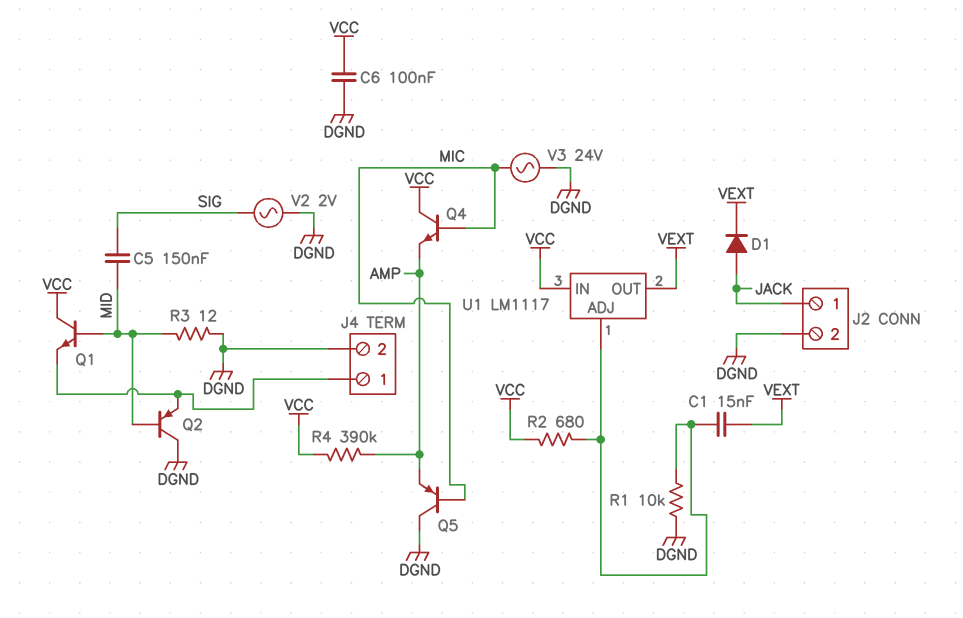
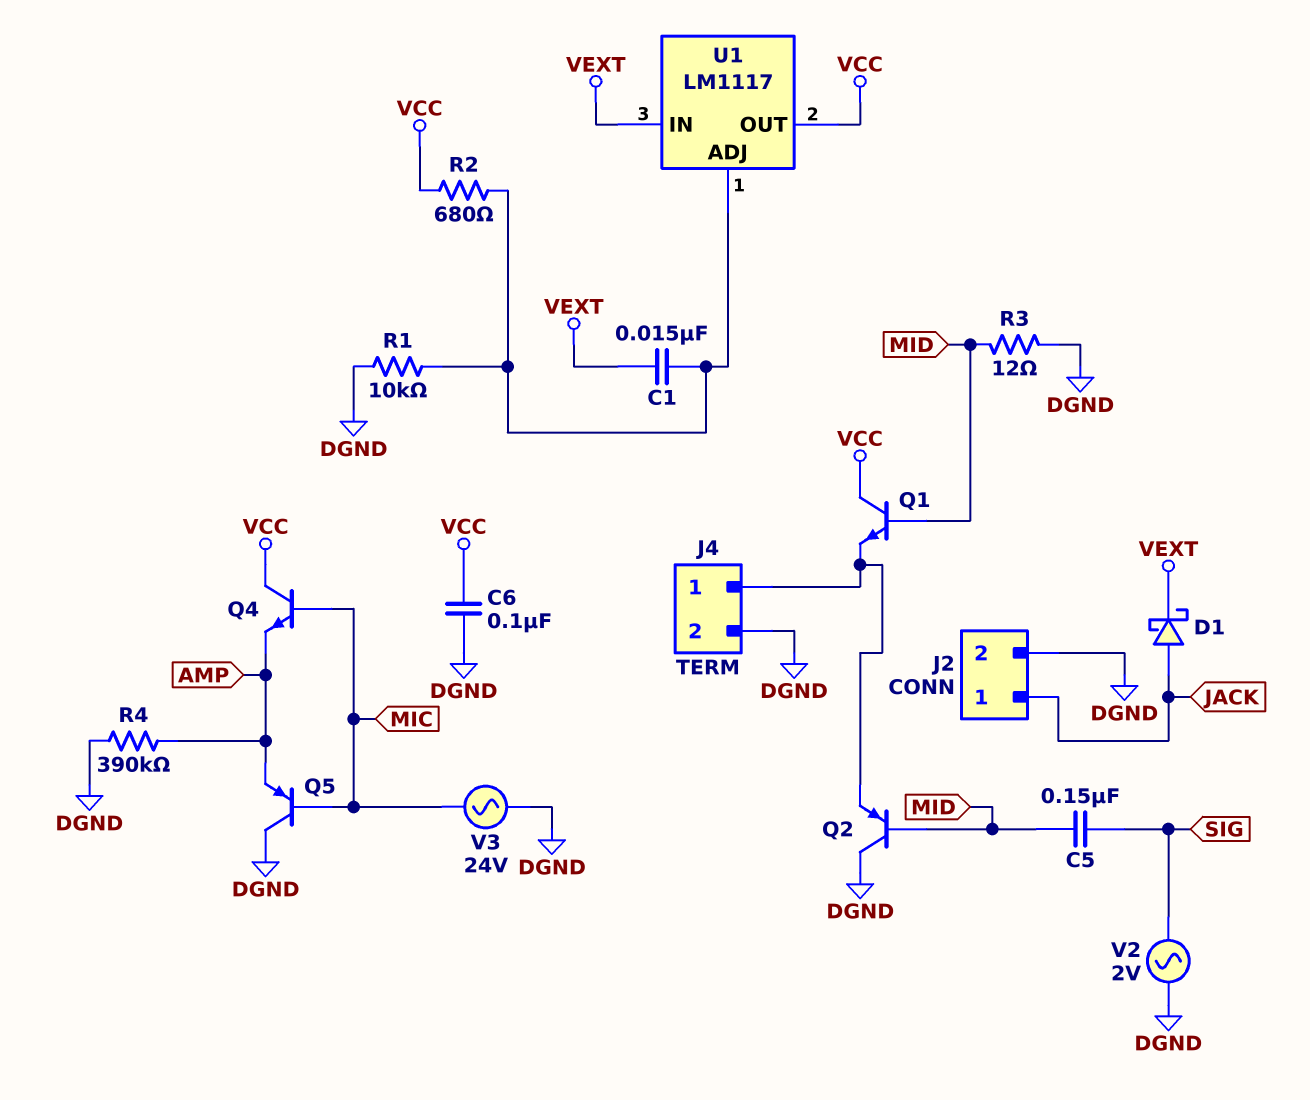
D1: diode (A JACK, K VEXT) -> schottky (A JACK, K VEXT)
R4: 390k (AMP, VCC) -> 390k (AMP, DGND)
U1 pin IN: VCC -> VEXT
U1 pin OUT: VEXT -> VCC

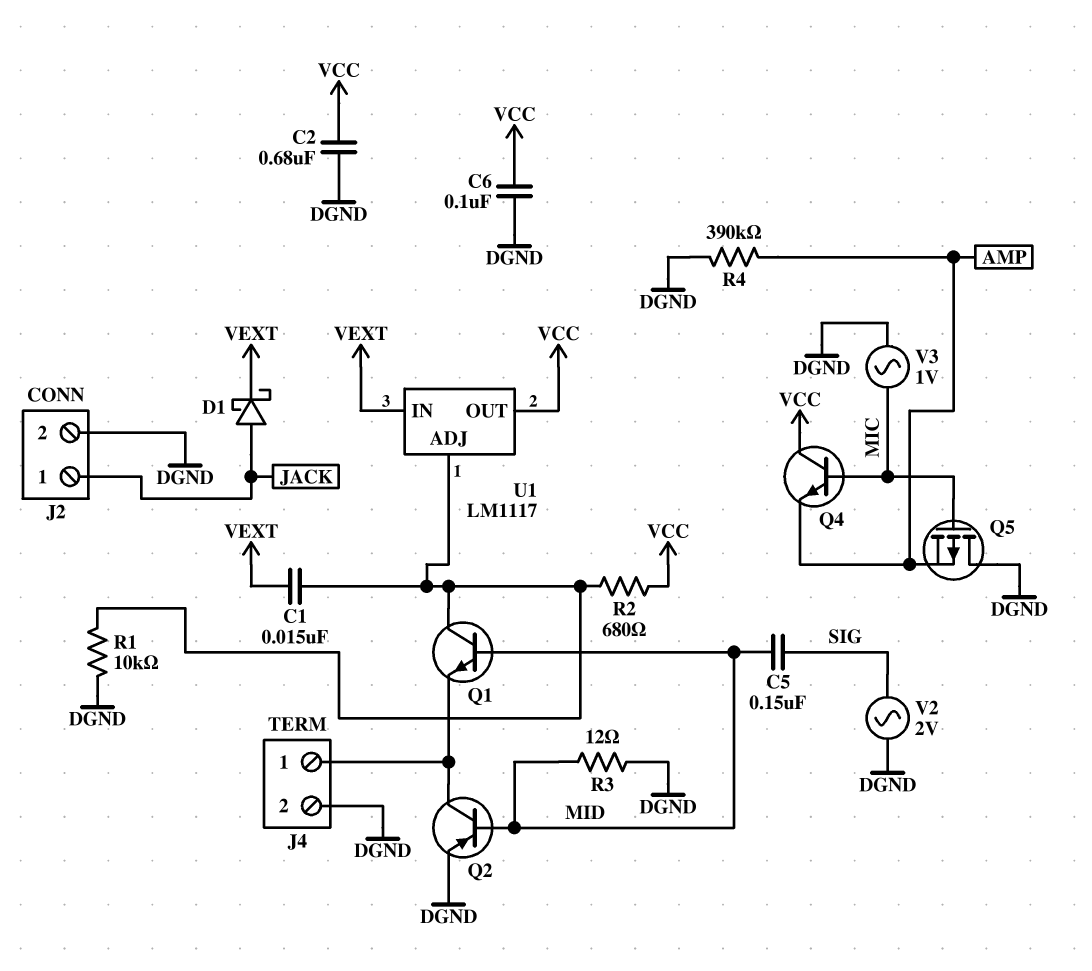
C2: none -> 680nF (DGND, VCC)
Q1: NPN (B MID, C VCC, E J4/1) -> NPN (B MID, C U1/ADJ, E J4/1)
Q2: PNP (B MID, C DGND, E J4/1) -> PNP (B MID, C J4/1, E DGND)
Q5: PNP (B MIC, C DGND, E AMP) -> PMOS (G MIC, D DGND, S AMP)
V3: AC 24V (DGND, MIC) -> AC 1V (DGND, MIC)

